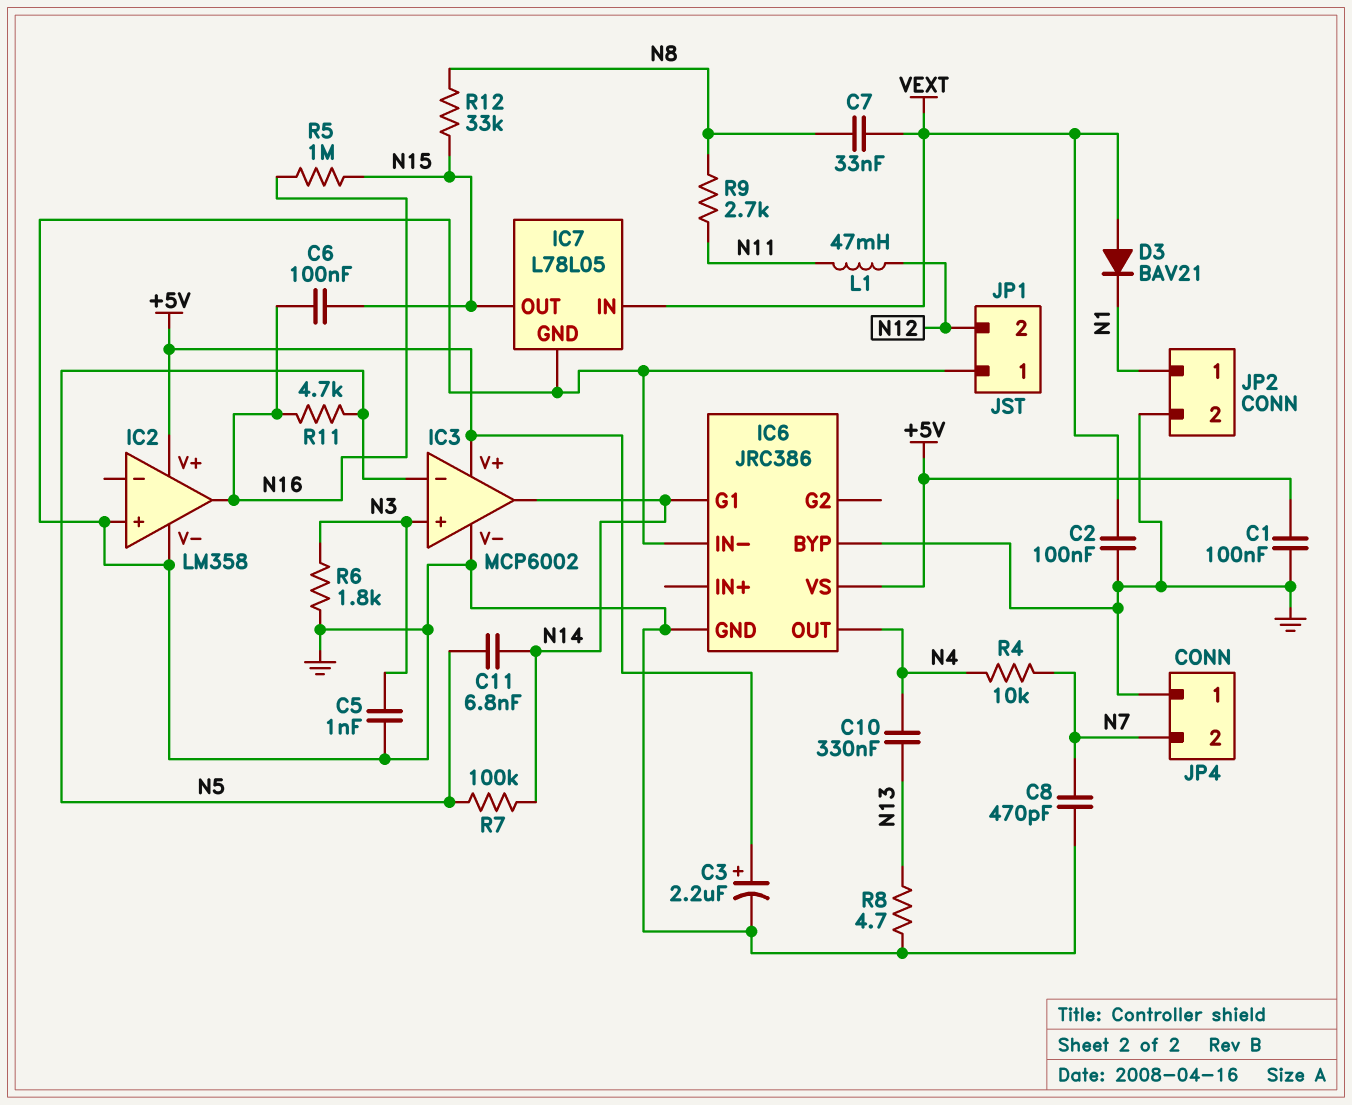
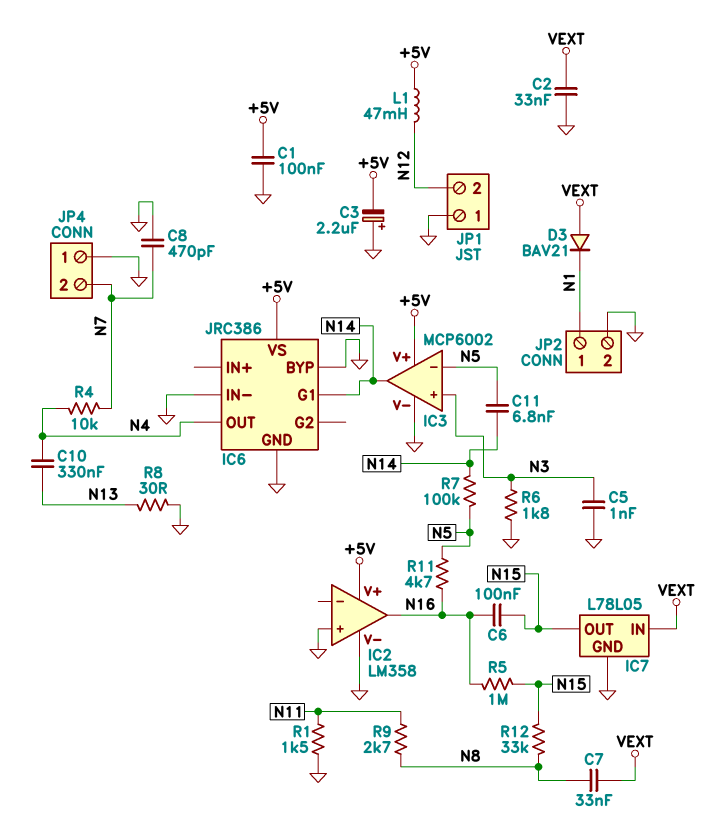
C2: 100nF (GND, VEXT) -> 33nF (GND, VEXT)
C3: 2.2uF (plus +5V, minus GND) -> 2.2uF (plus GND, minus +5V)
L1: 47mH (N11, N12) -> 47mH (+5V, N12)
R1: none -> 1.5k (GND, N11)
R8: 4.7 (GND, N13) -> 30 (GND, N13)

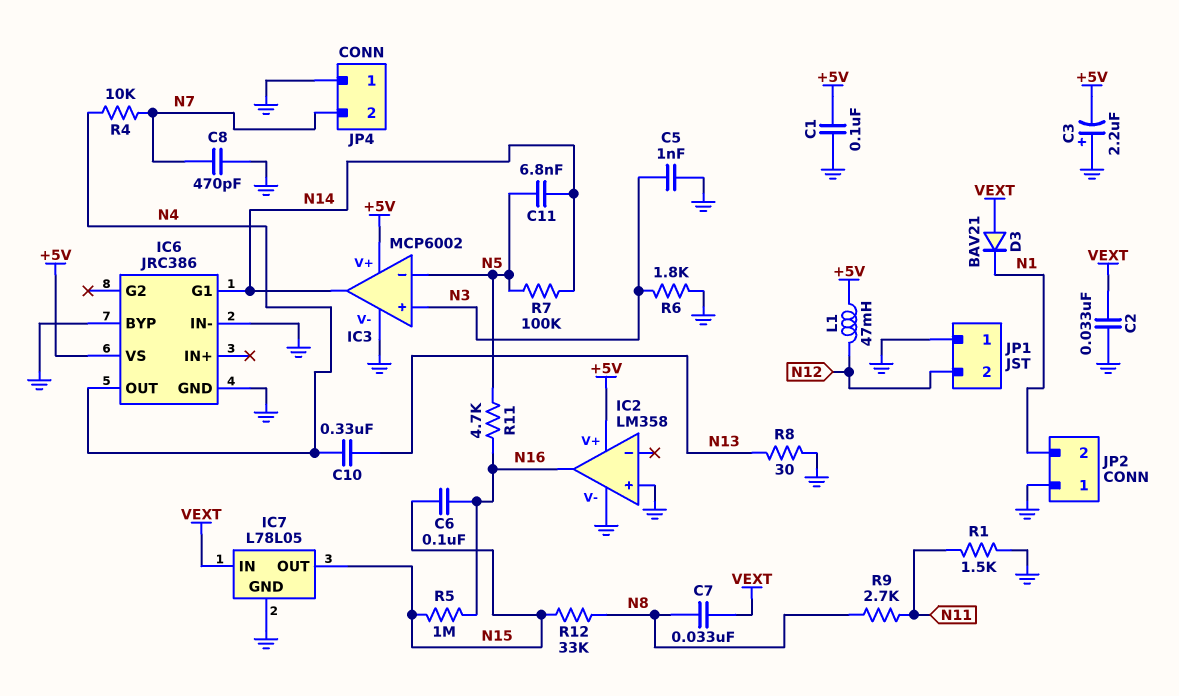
JP2 pin 1: N1 -> GND
JP2 pin 2: GND -> N1

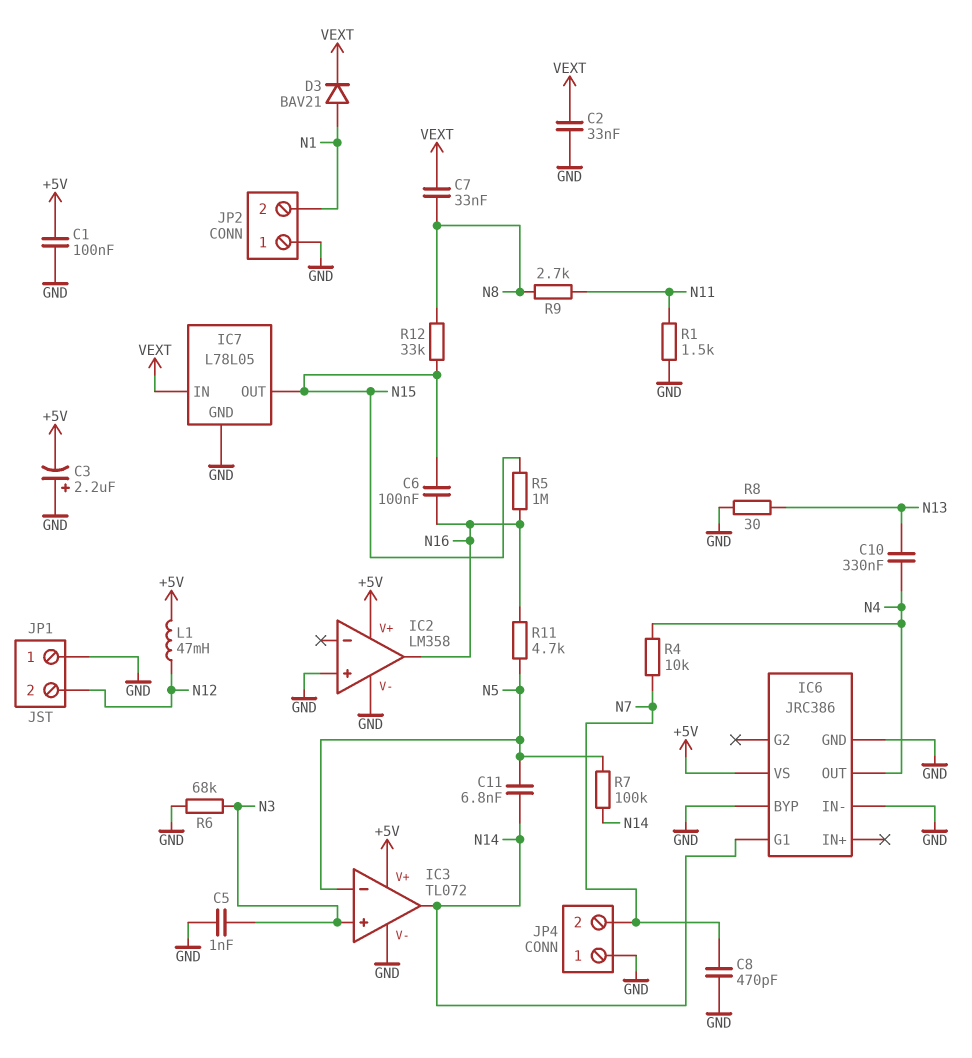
D3: diode BAV21 (A VEXT, K N1) -> diode BAV21 (A N1, K VEXT)
IC3: MCP6002 -> TL072
R6: 1.8k (GND, N3) -> 68k (GND, N3)

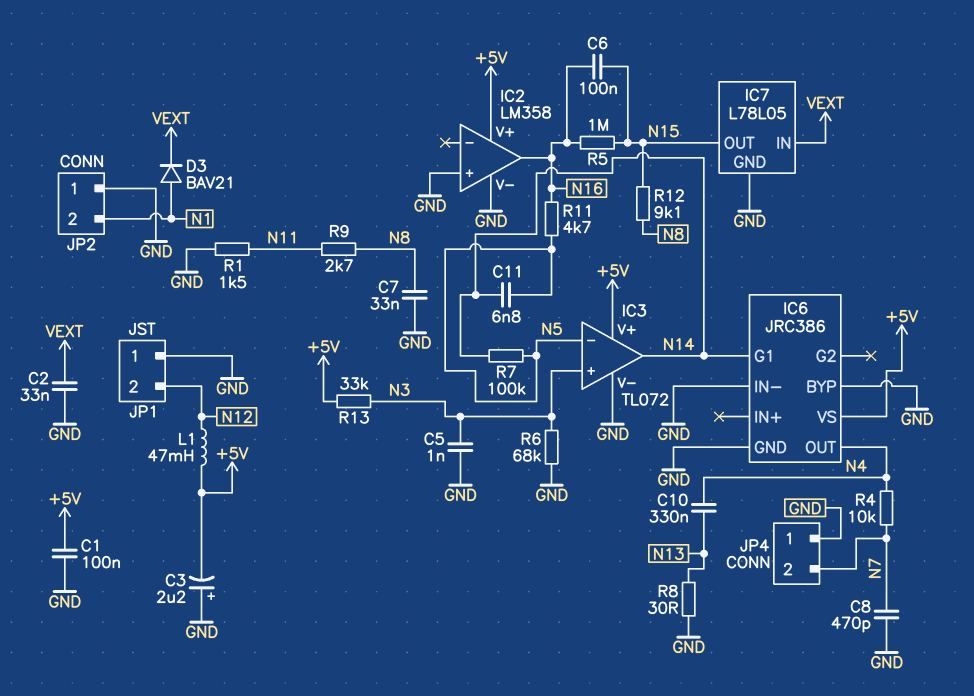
C7: 33nF (N8, VEXT) -> 33nF (GND, N8)
R12: 33k (N8, N15) -> 9.1k (N8, N15)
R13: none -> 33k (+5V, N3)

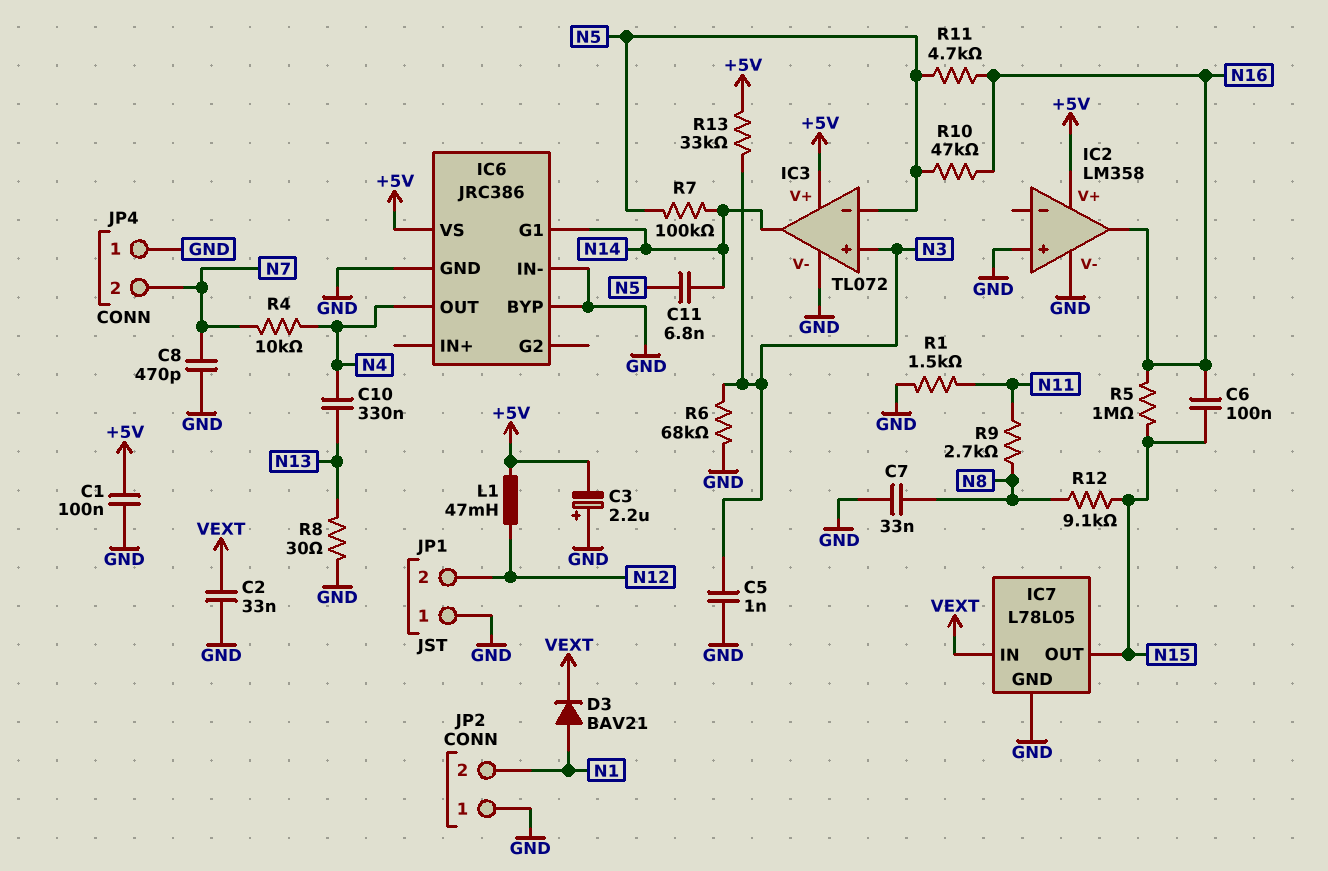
R10: none -> 47k (N5, N16)

